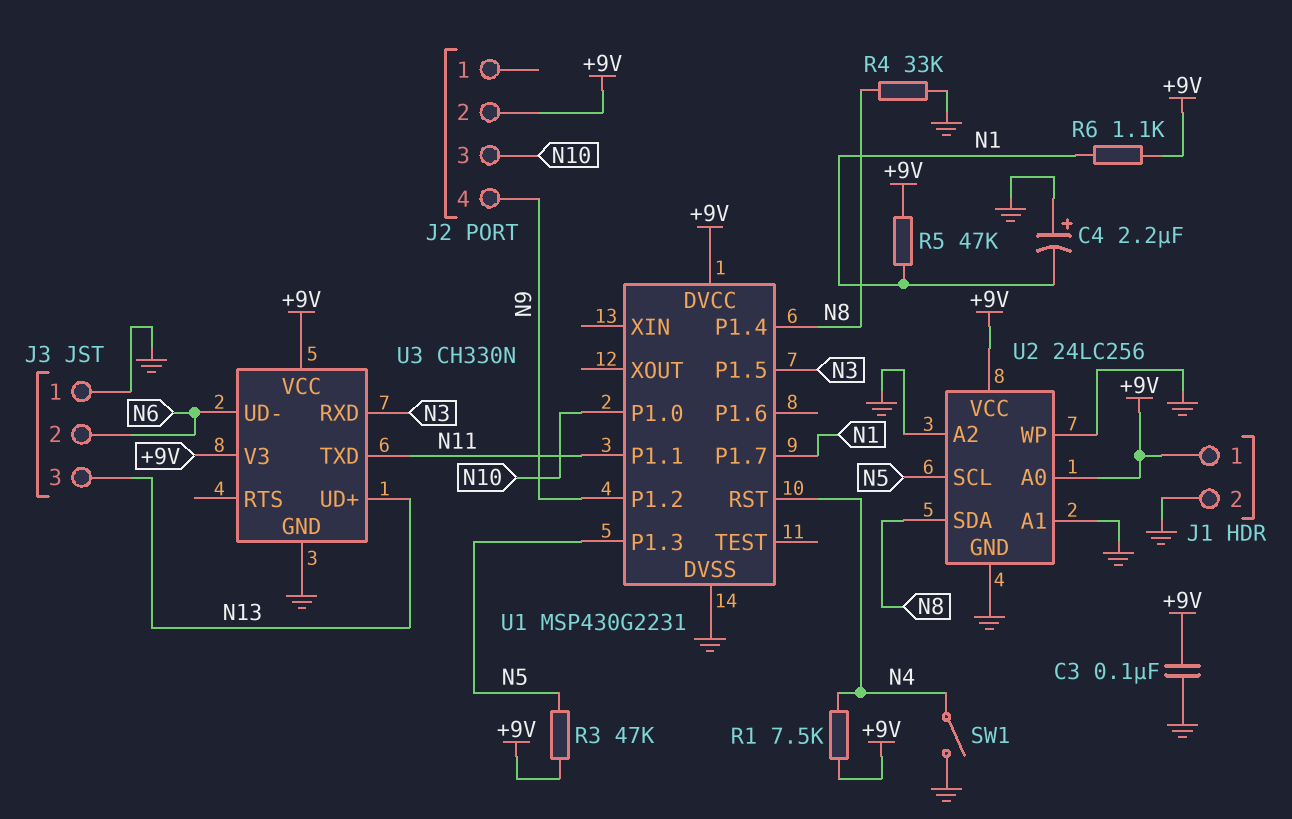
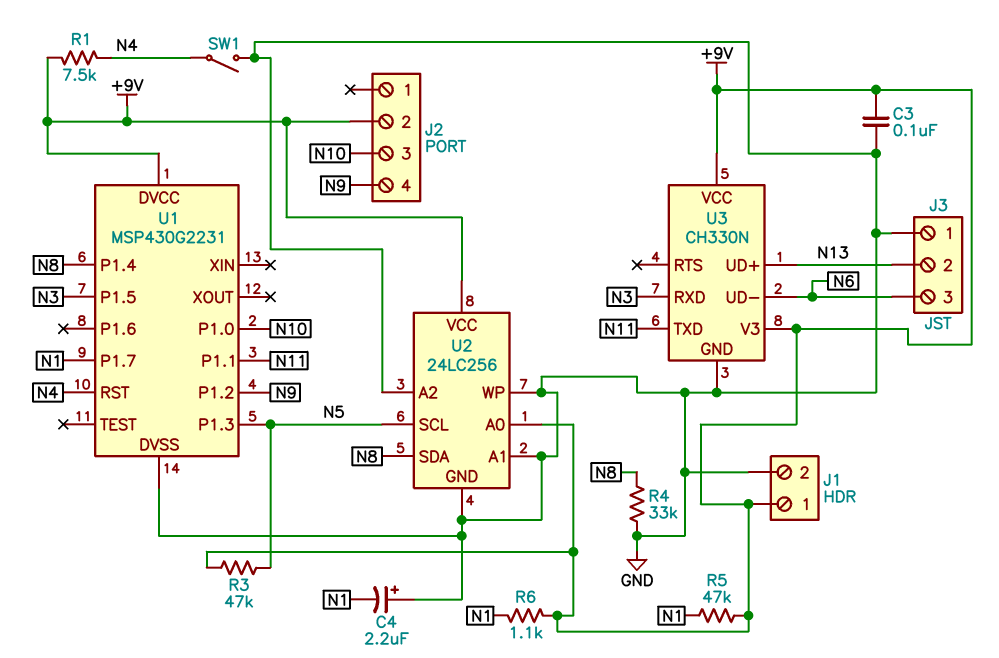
J3 pin 2: N6 -> N13
J3 pin 3: N13 -> N6

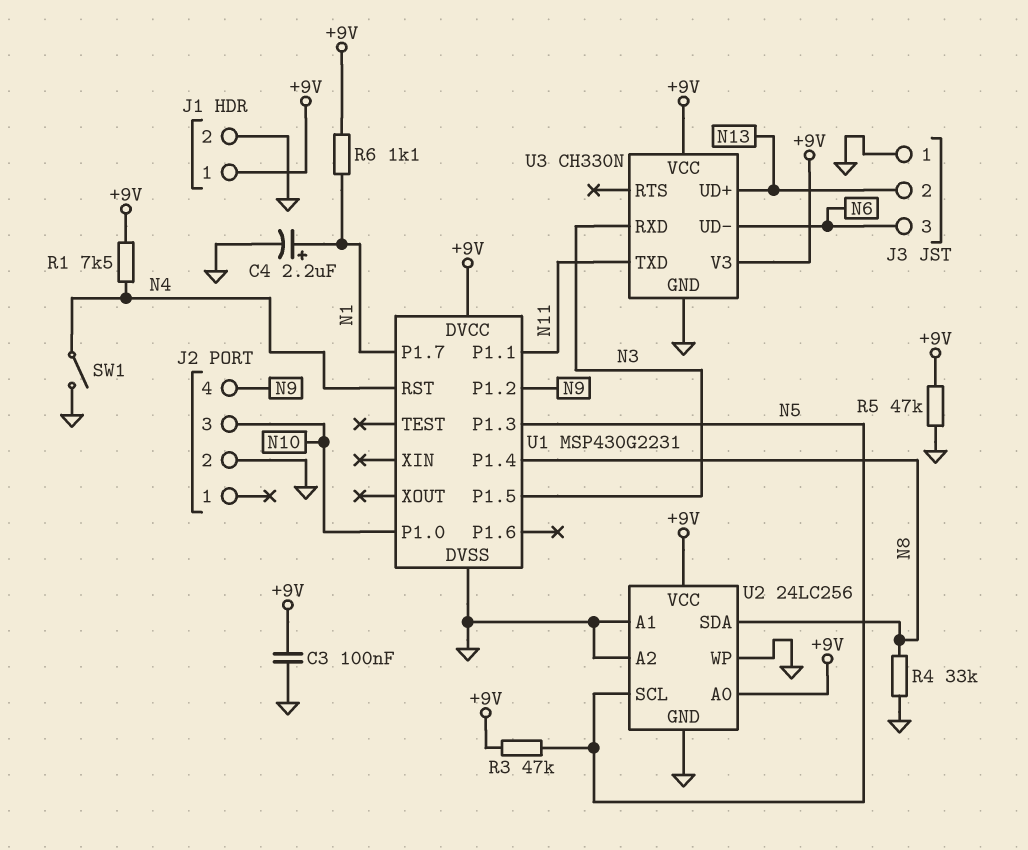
C4: 2.2uF (plus GND, minus N1) -> 2.2uF (plus N1, minus GND)
J2 pin 2: +9V -> GND
R5: 47k (+9V, N1) -> 47k (+9V, GND)

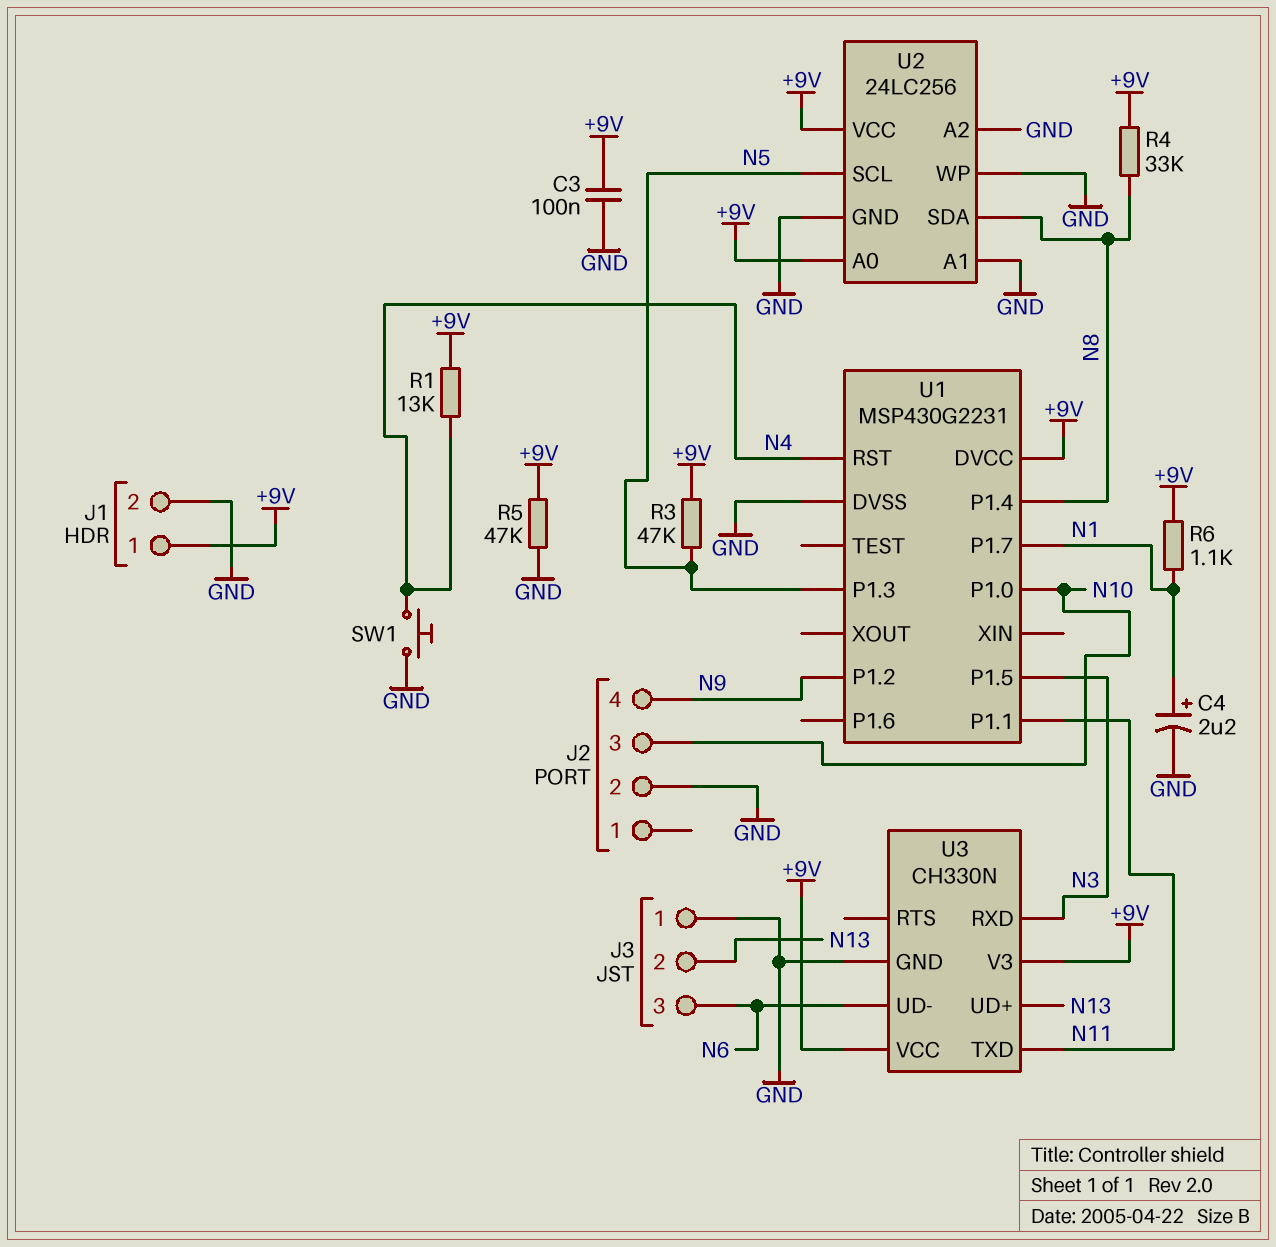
R1: 7.5k (+9V, N4) -> 13k (+9V, N4)
R4: 33k (GND, N8) -> 33k (+9V, N8)
SW1: switch (GND, N4) -> button (GND, N4)

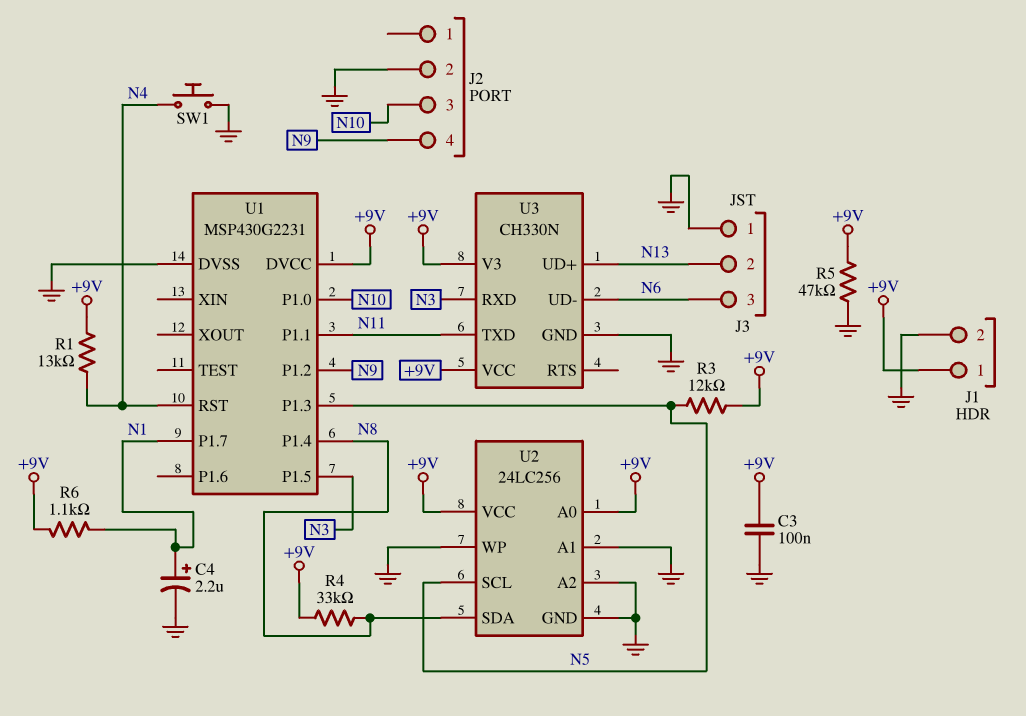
R3: 47k (+9V, N5) -> 12k (+9V, N5)

